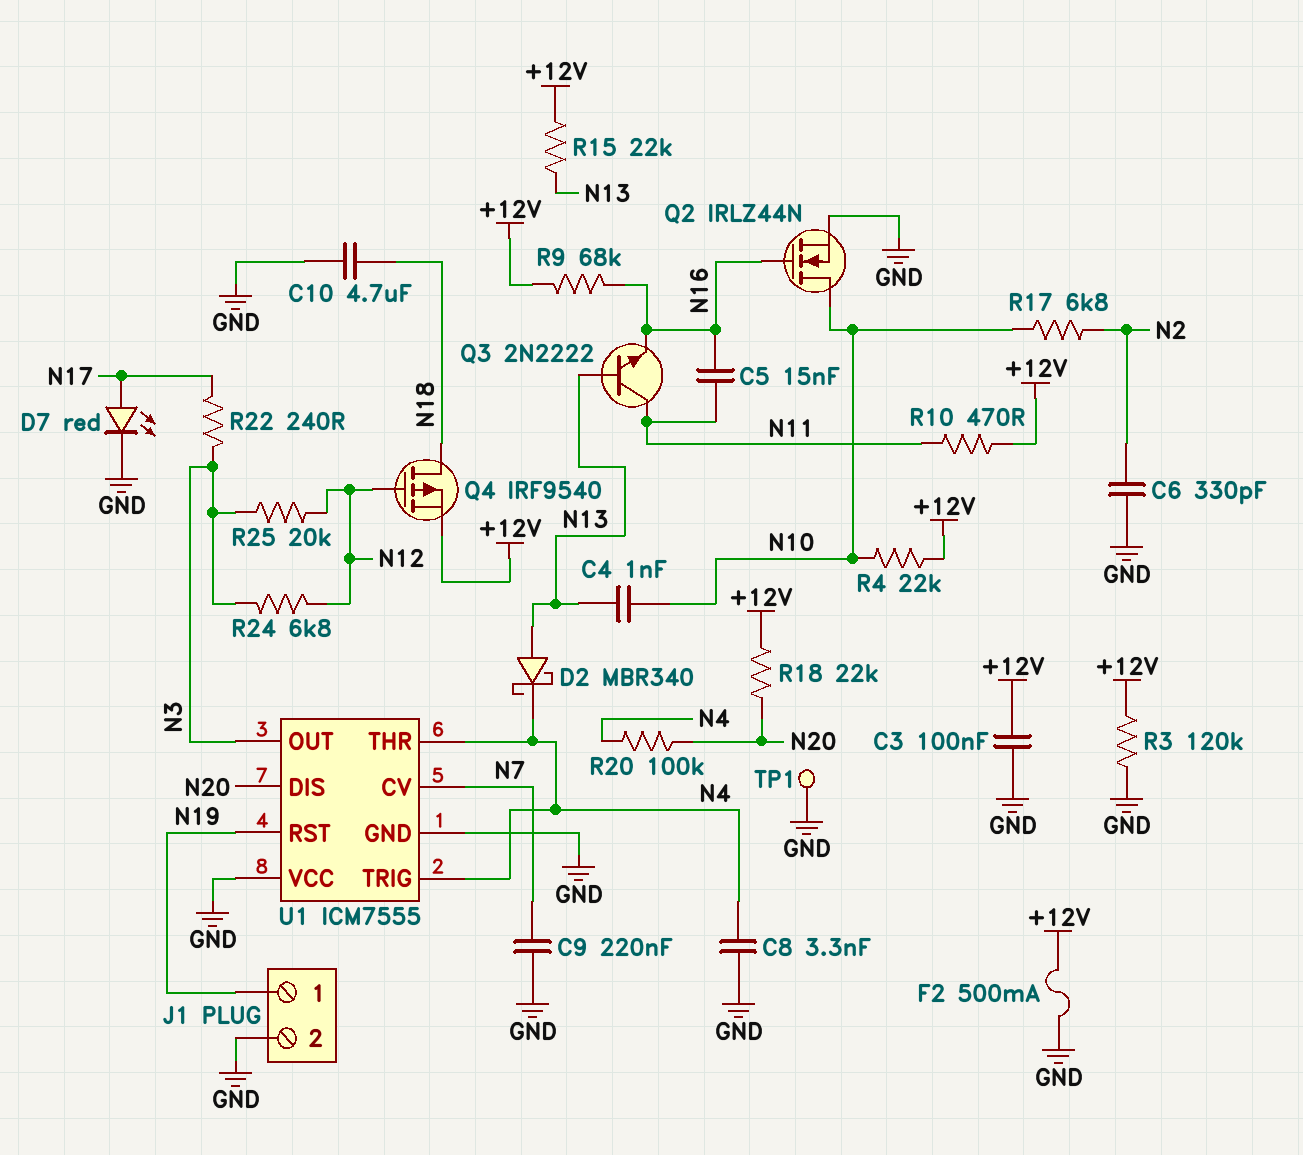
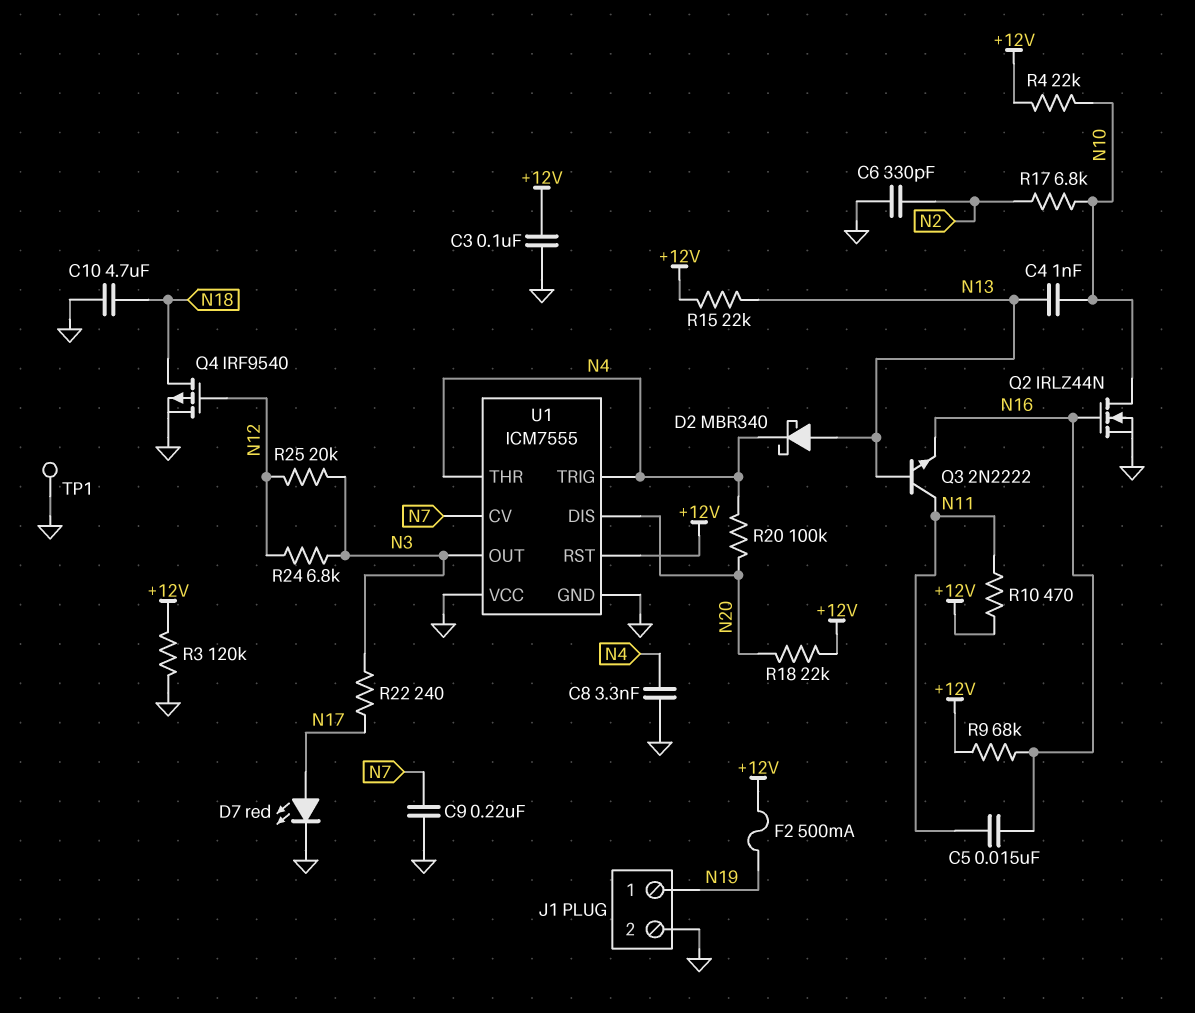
F2: 500mA (+12V, GND) -> 500mA (+12V, N19)
Q4: PMOS IRF9540 (G N12, D N18, S +12V) -> PMOS IRF9540 (G N12, D N18, S GND)
U1 pin RST: N19 -> +12V

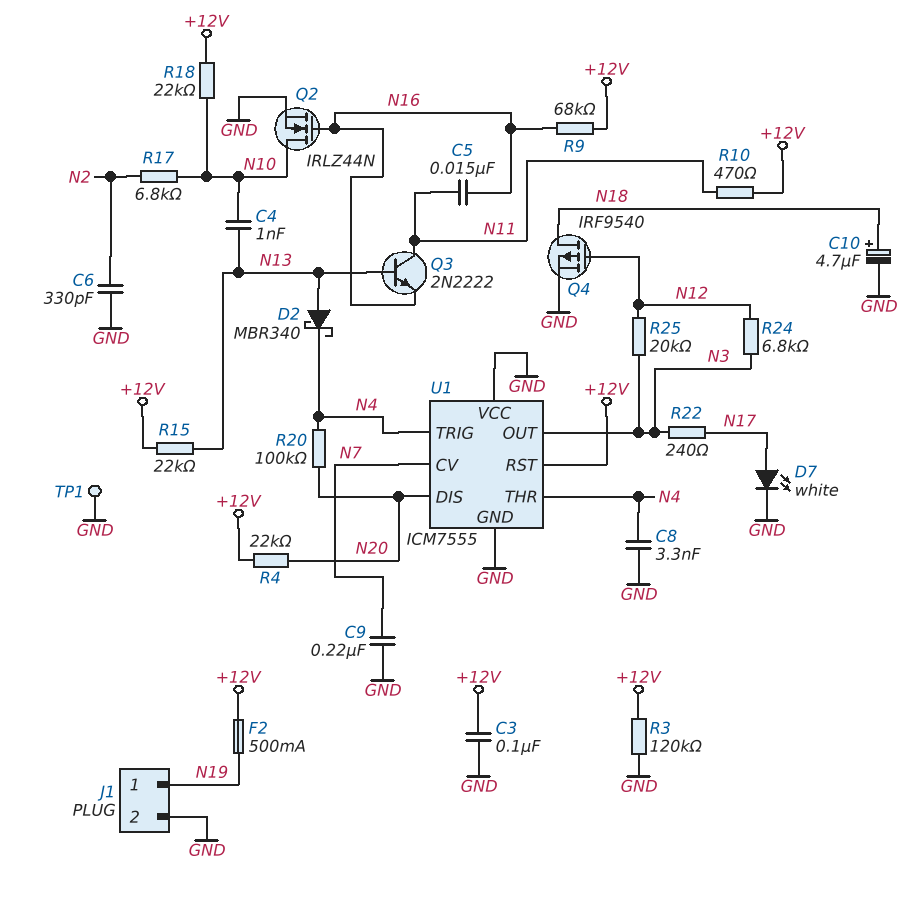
C10: 4.7uF (GND, N18) -> 4.7uF (plus N18, minus GND)
D7: LED red (A N17, K GND) -> LED white (A N17, K GND)
R4: 22k (+12V, N10) -> 22k (+12V, N20)
R18: 22k (+12V, N20) -> 22k (+12V, N10)

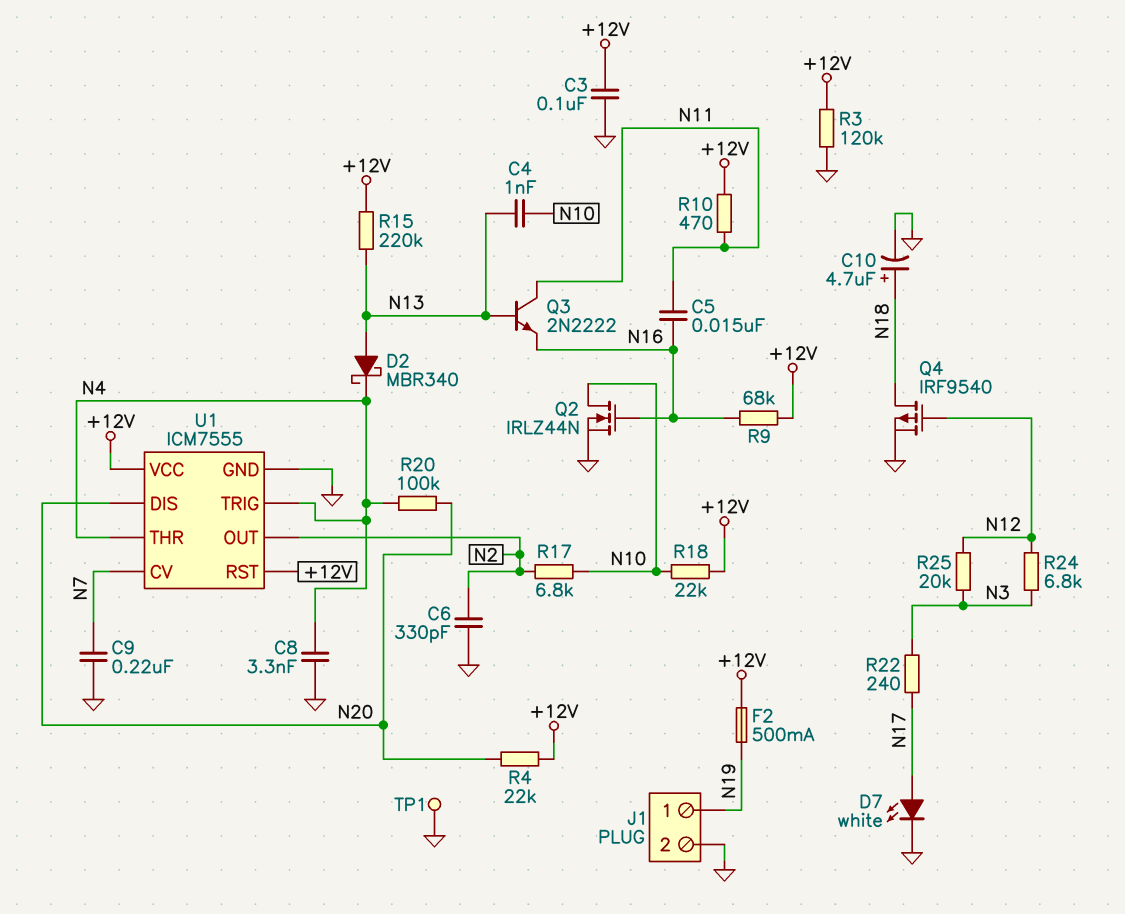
R15: 22k (+12V, N13) -> 220k (+12V, N13)
U1 pin OUT: N3 -> N2
U1 pin VCC: GND -> +12V

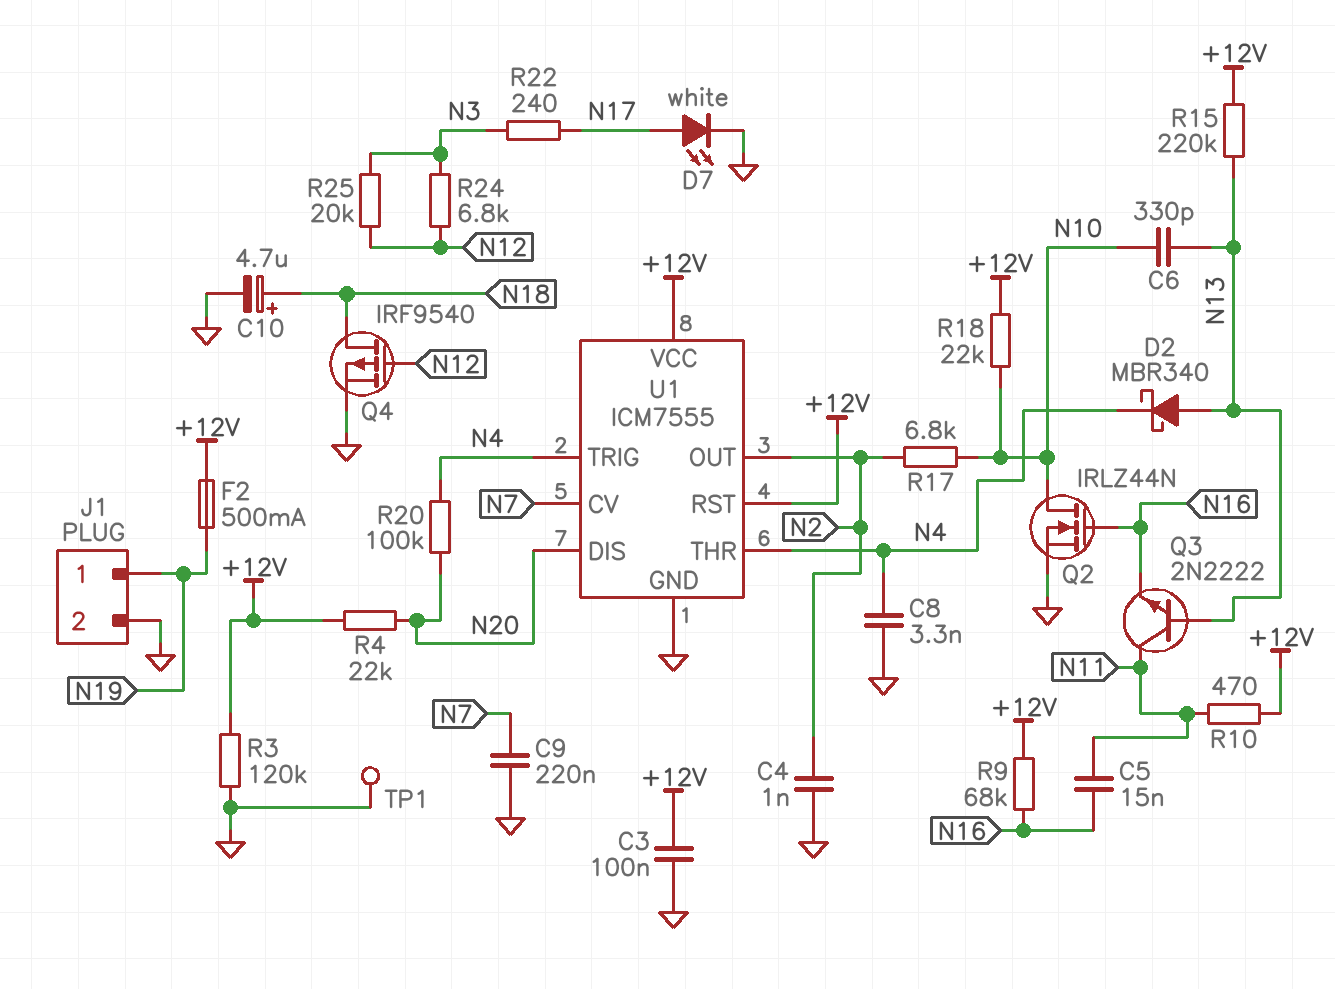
C4: 1nF (N10, N13) -> 1nF (GND, N2)
C6: 330pF (GND, N2) -> 330pF (N10, N13)

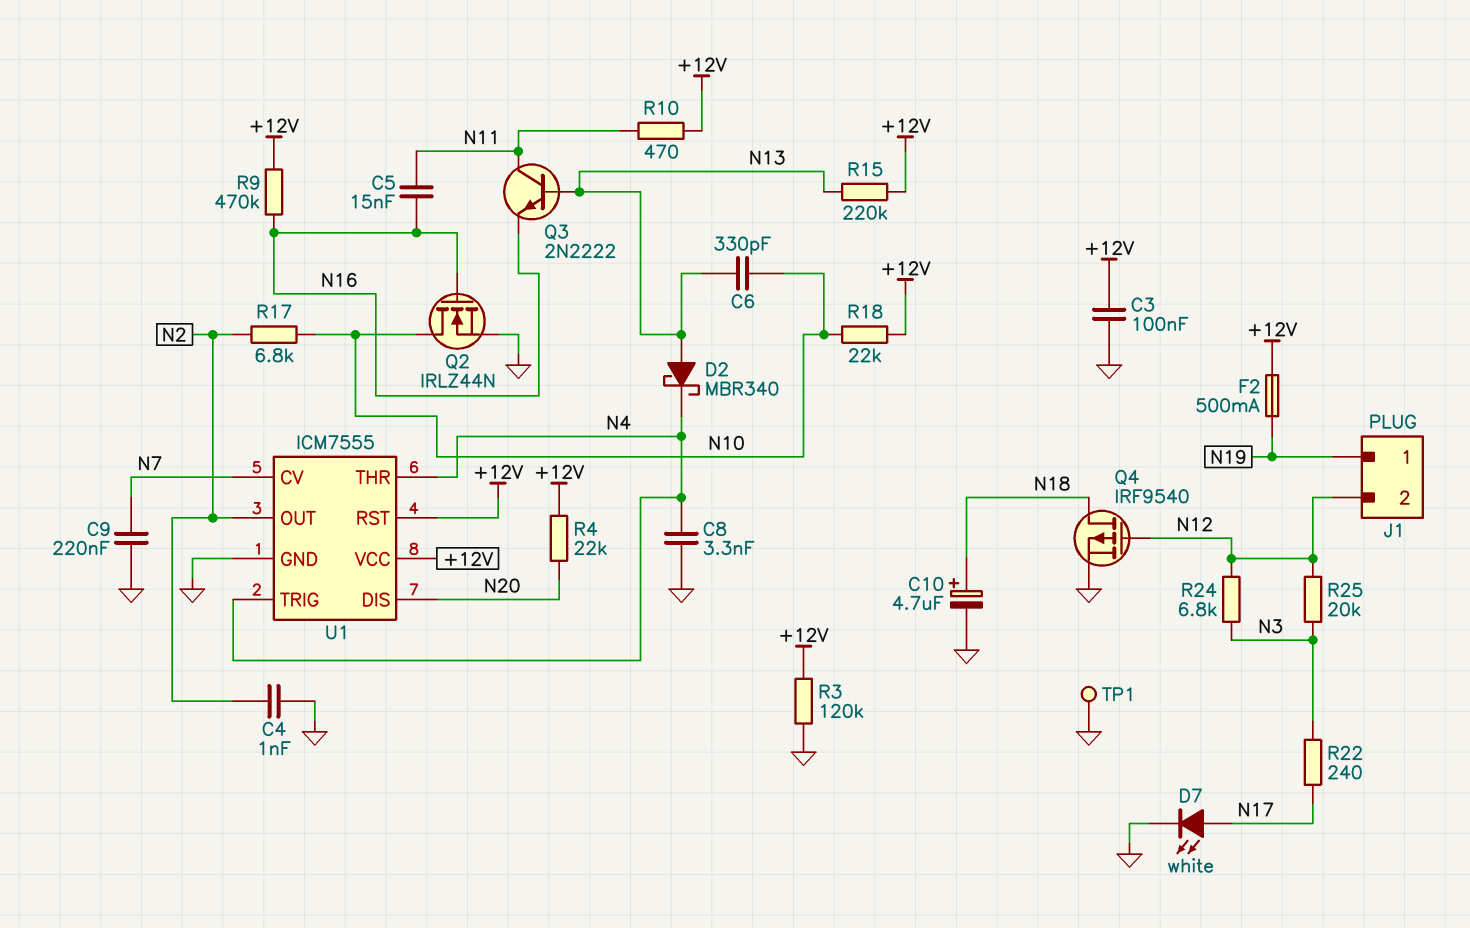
J1 pin 2: GND -> N12
R9: 68k (+12V, N16) -> 470k (+12V, N16)
R20: 100k (N4, N20) -> none

